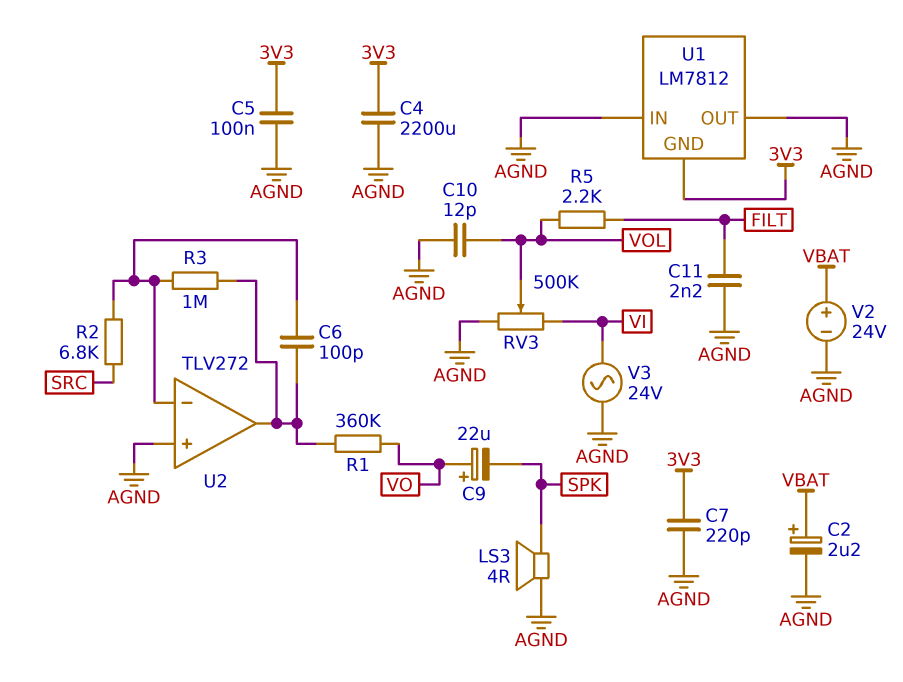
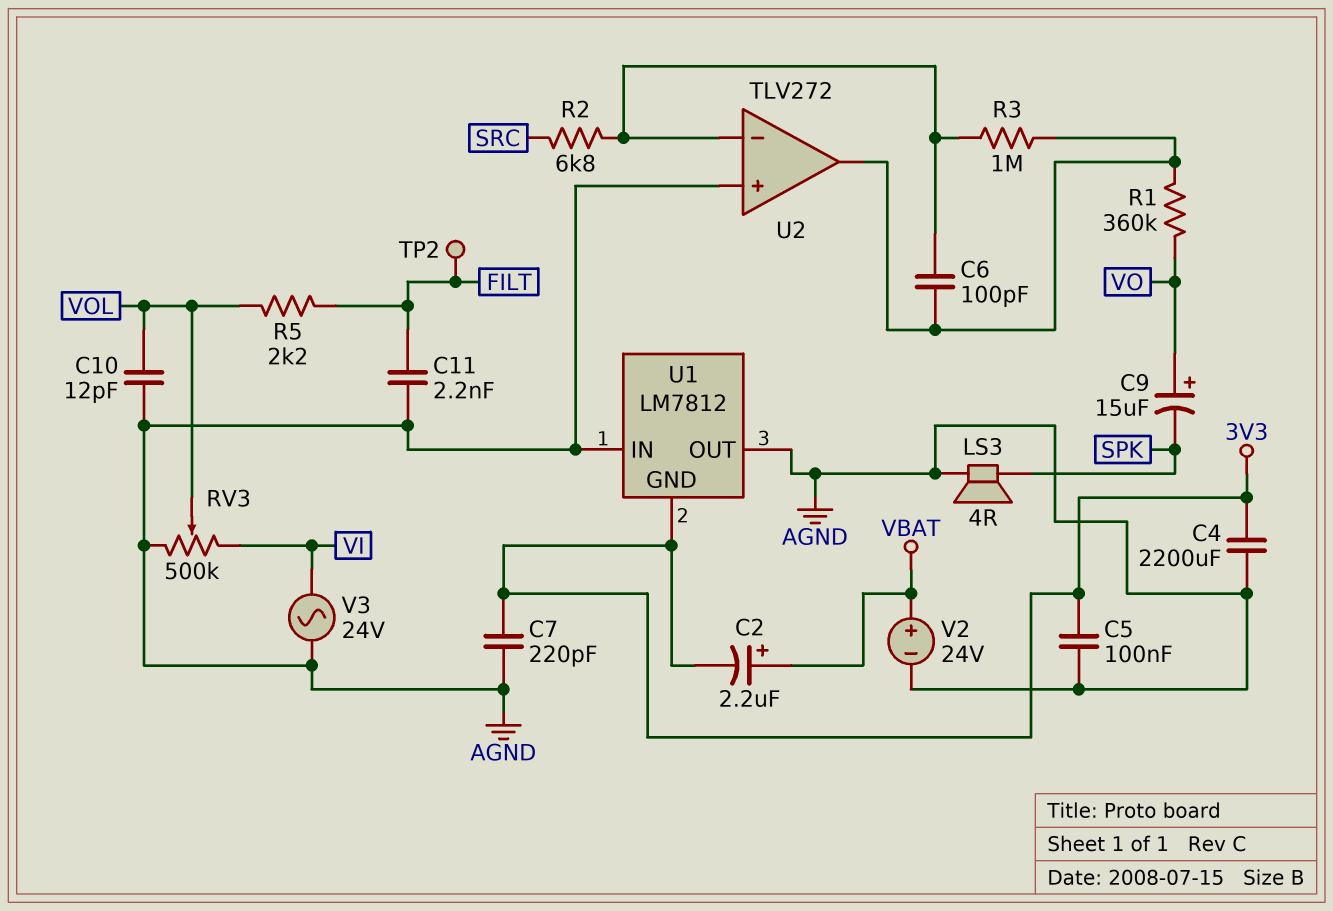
C2: 2.2uF (plus VBAT, minus AGND) -> 2.2uF (plus VBAT, minus 3V3)
C9: 22uF (plus VO, minus SPK) -> 15uF (plus VO, minus SPK)
TP2: none -> test point (FILT)

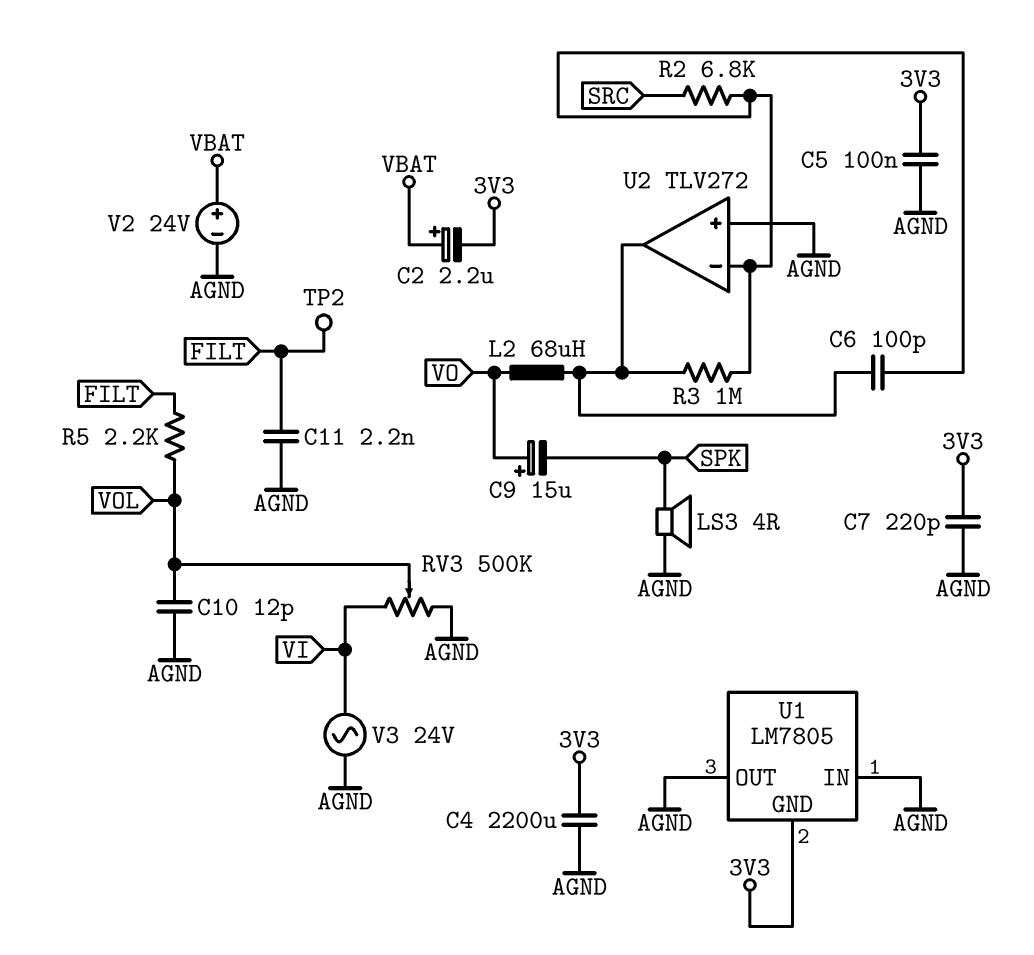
L2: none -> 68uH (U2/out, VO)
R1: 360k (U2/out, VO) -> none
U1: LM7812 -> LM7805

